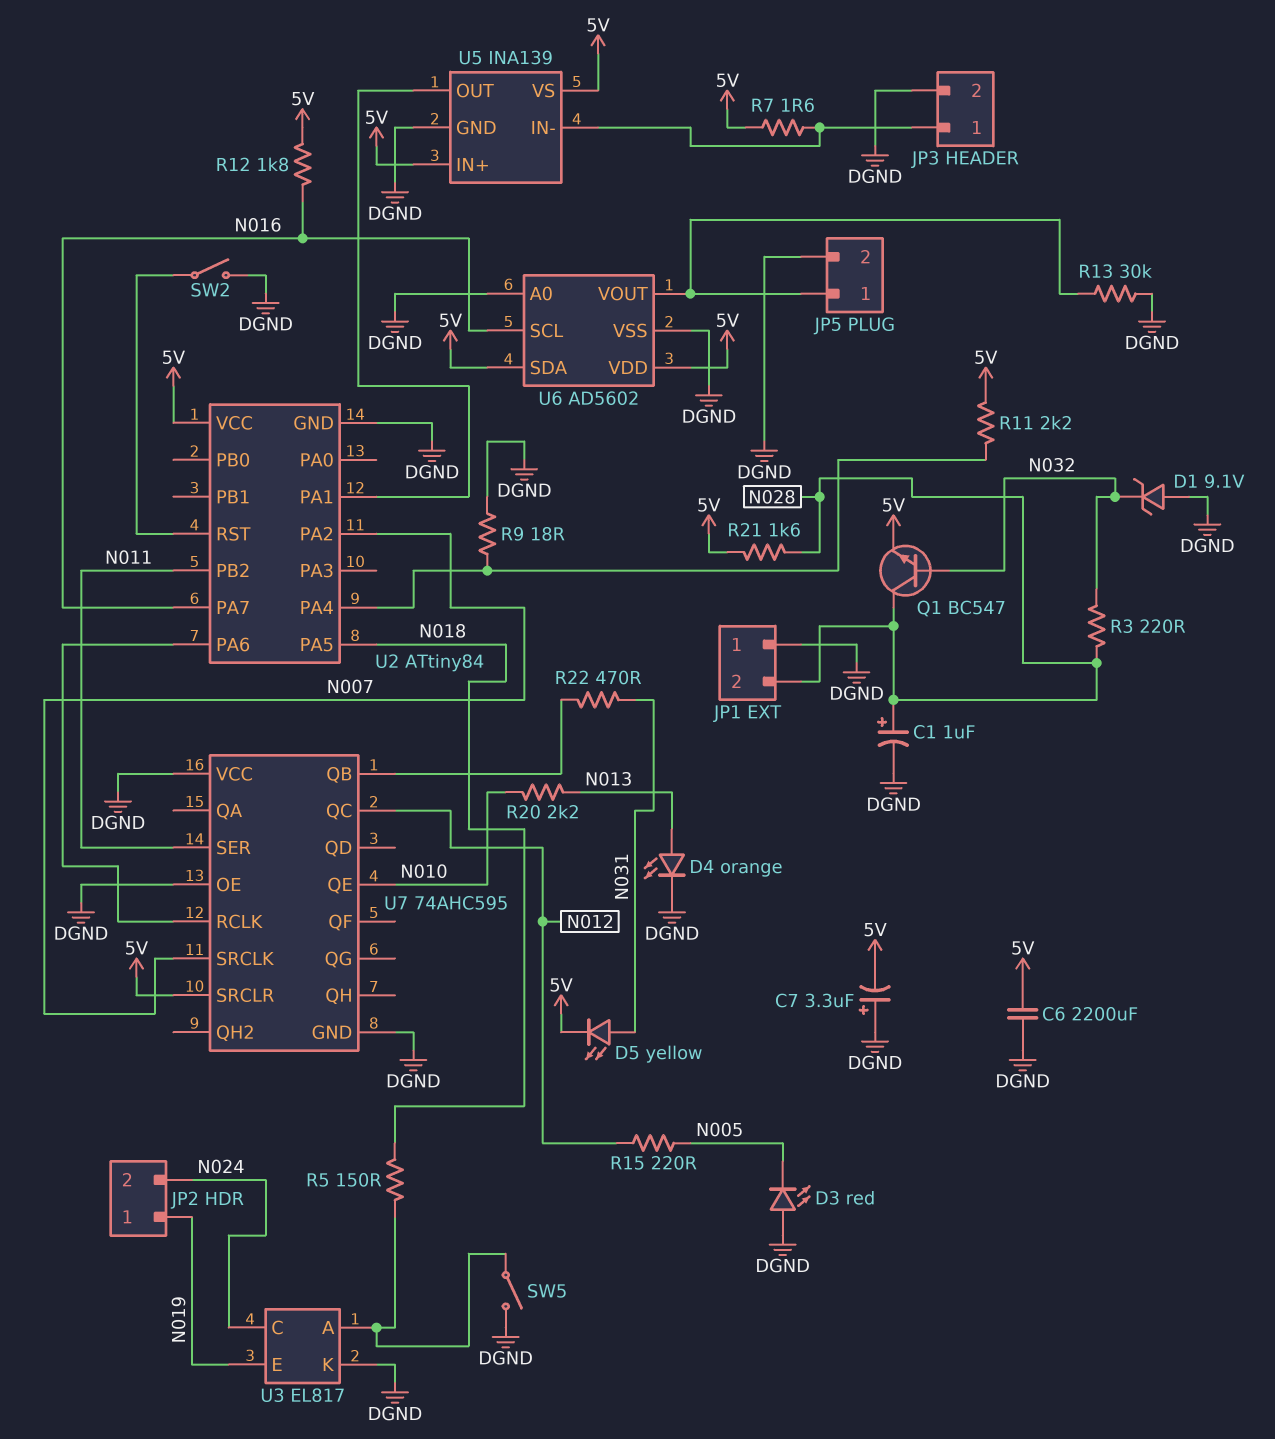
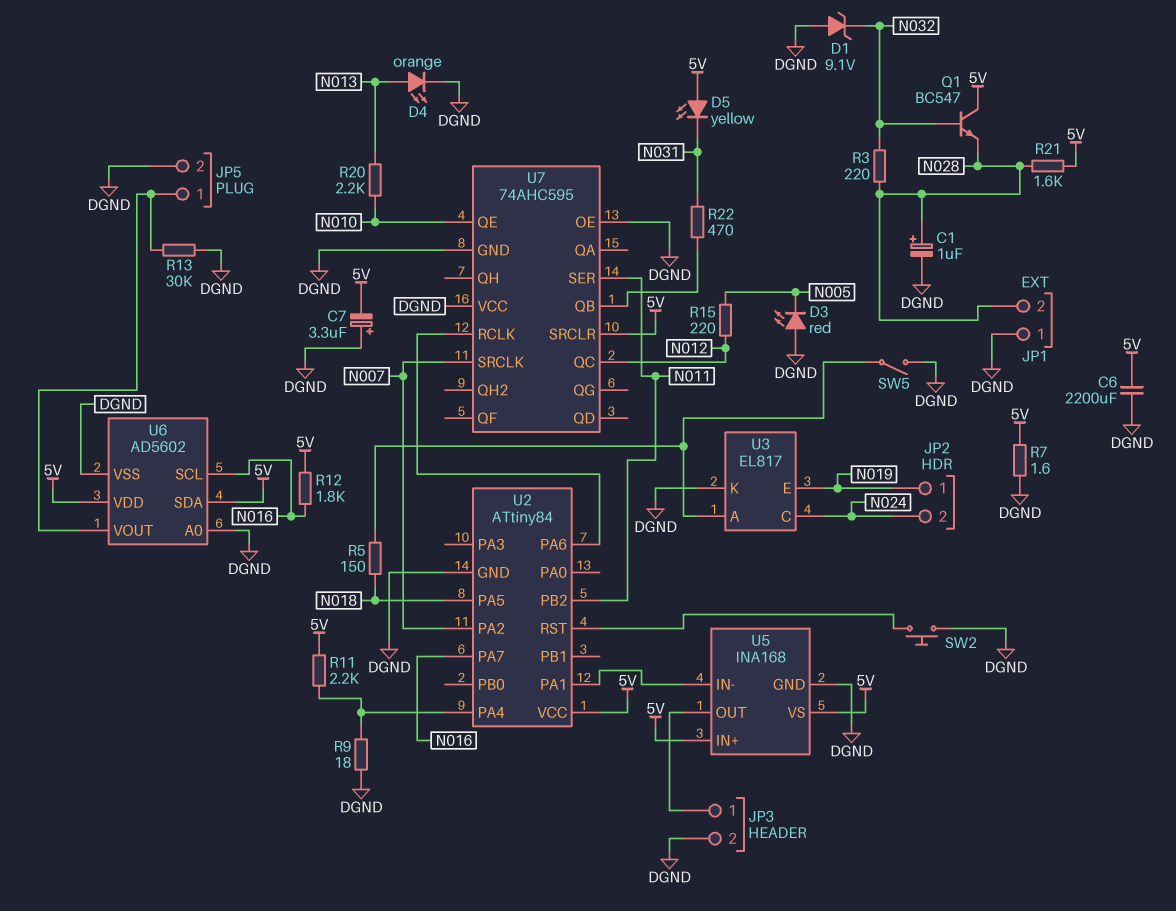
D5: LED yellow (A N031, K 5V) -> LED yellow (A 5V, K N031)
Q1: NPN BC547 (B N032, C N028, E 5V) -> NPN BC547 (B N032, C 5V, E N028)
R7: 1.6 (5V, JP3/1) -> 1.6 (5V, DGND)
SW2: switch (DGND, U2/RST) -> button (DGND, U2/RST)
U5: INA139 -> INA168
U5 pin IN-: JP3/1 -> U2/PA1
U5 pin OUT: U2/PA1 -> JP3/1

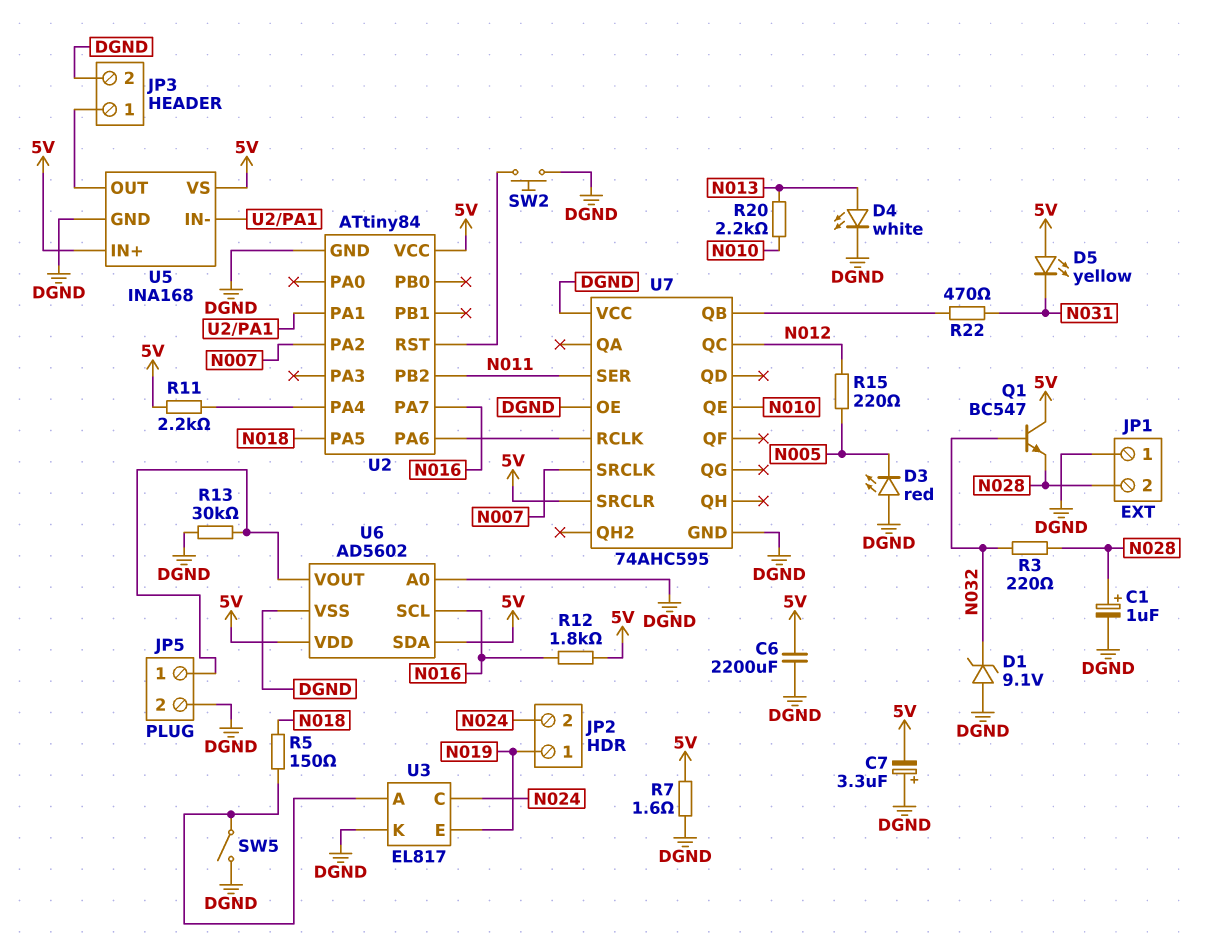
D4: LED orange (A N013, K DGND) -> LED white (A N013, K DGND)
R9: 18 (DGND, U2/PA4) -> none
R21: 1.6k (5V, N028) -> none

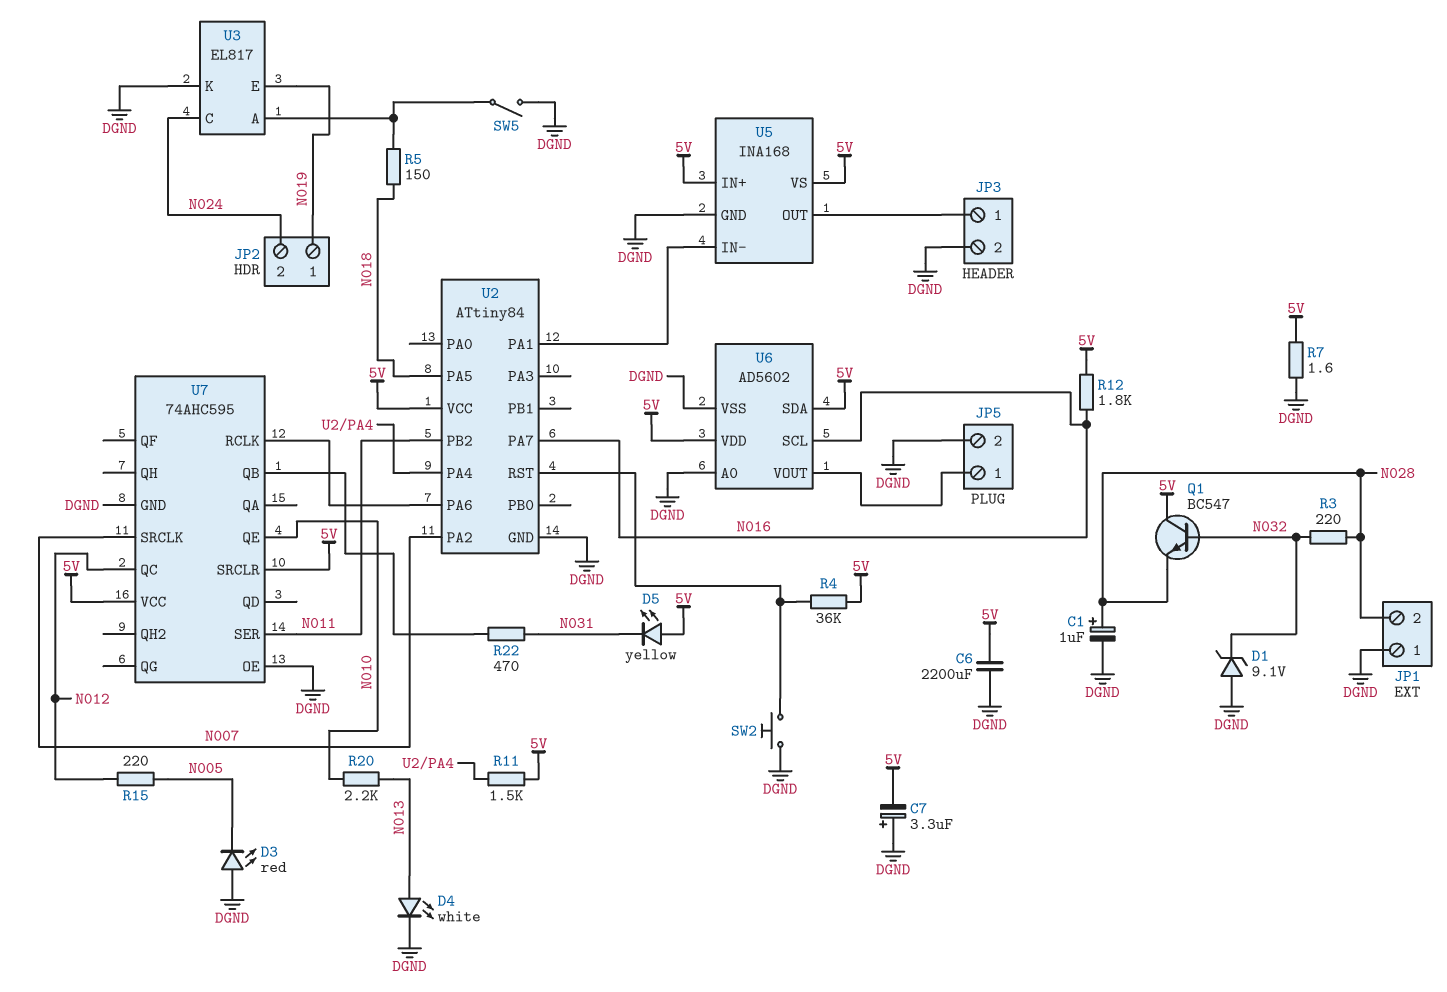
R4: none -> 36k (5V, U2/RST)
R11: 2.2k (5V, U2/PA4) -> 1.5k (5V, U2/PA4)
R13: 30k (DGND, JP5/1) -> none
U7 pin VCC: DGND -> 5V

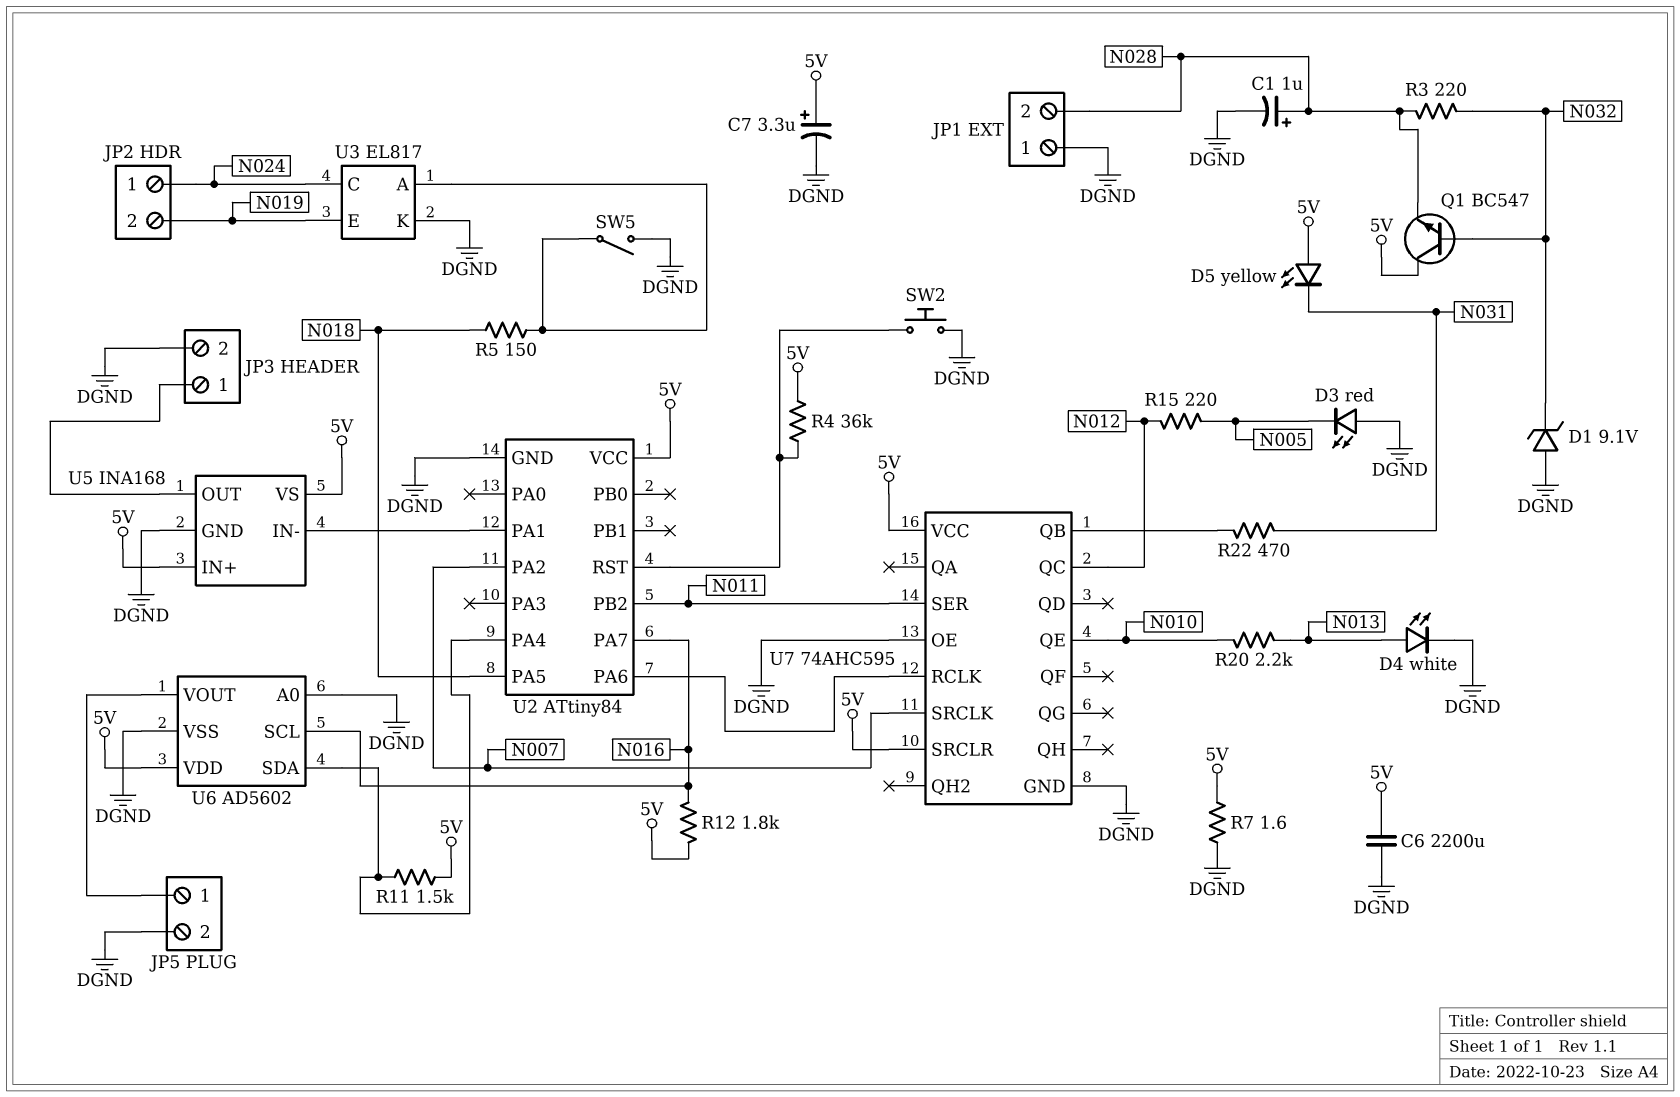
C7: 3.3uF (plus DGND, minus 5V) -> 3.3uF (plus 5V, minus DGND)
JP2 pin 1: N019 -> N024
JP2 pin 2: N024 -> N019
U6 pin SDA: 5V -> U2/PA4

